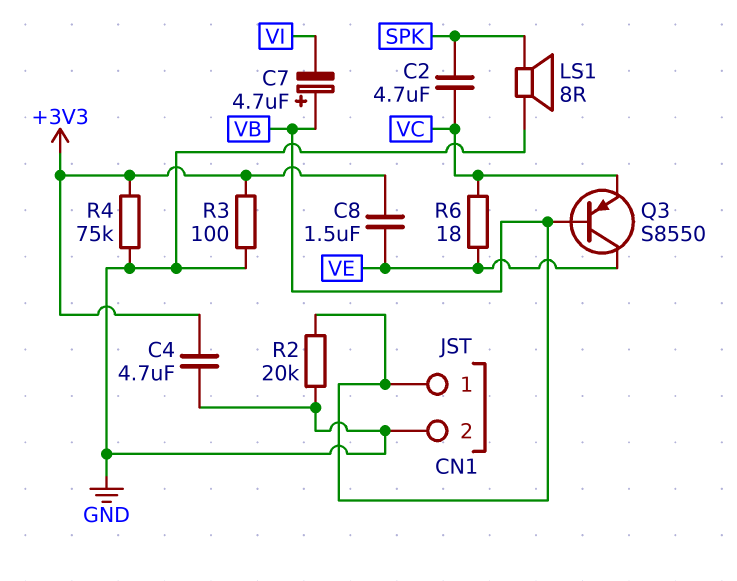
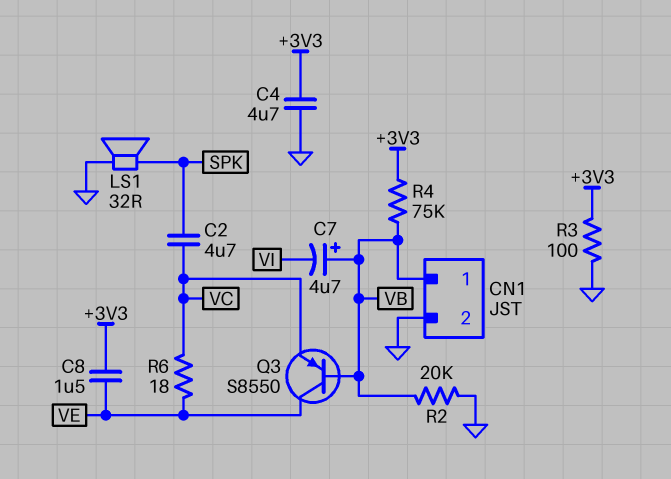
LS1: speaker 8R (GND, SPK) -> speaker 32R (GND, SPK)
R4: 75k (+3V3, GND) -> 75k (+3V3, VB)

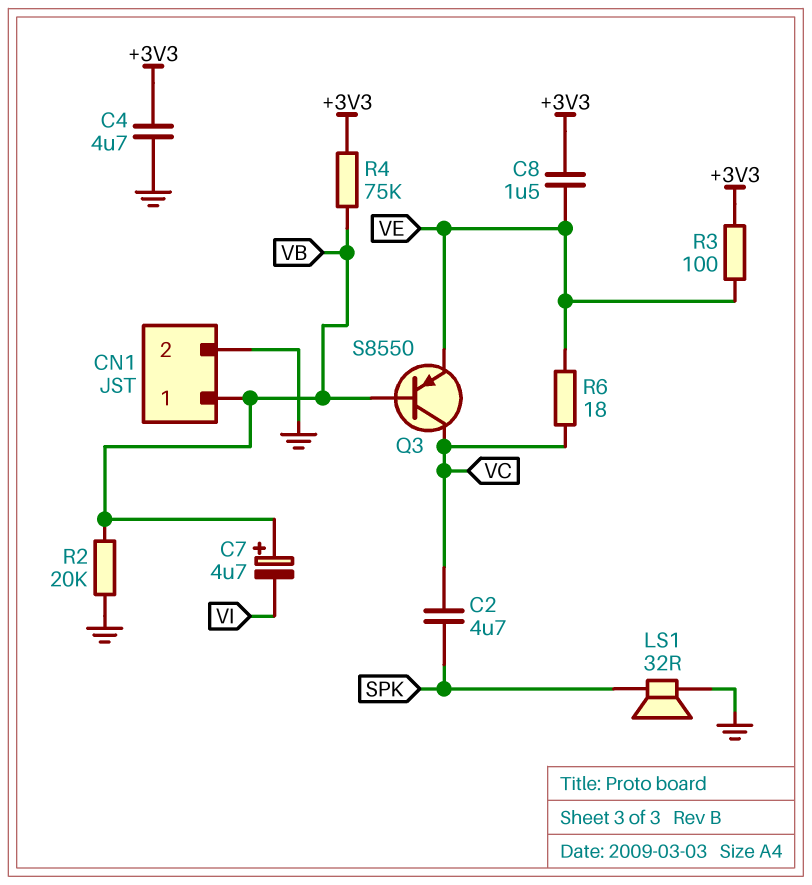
Q3: PNP S8550 (B VB, C VE, E VC) -> PNP S8550 (B VB, C VC, E VE)
R3: 100 (+3V3, GND) -> 100 (+3V3, VE)

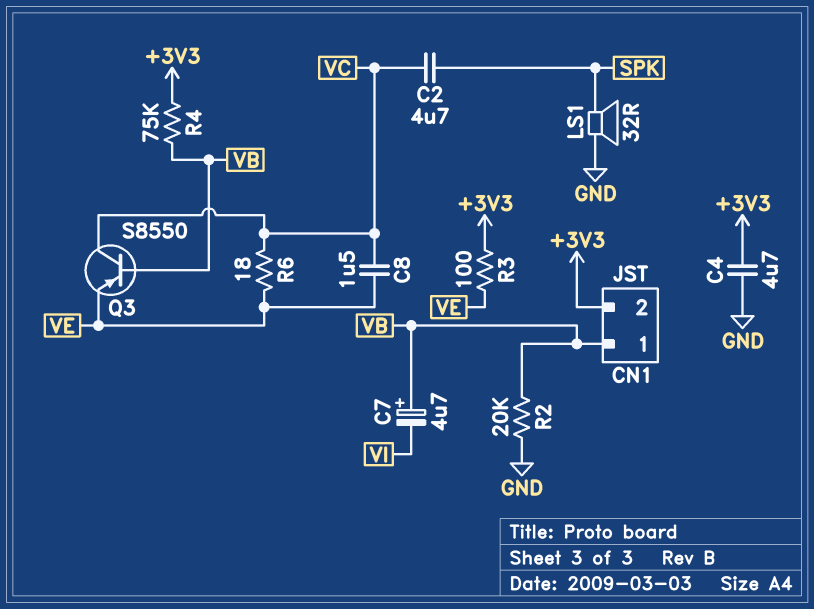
C8: 1.5uF (+3V3, VE) -> 1.5uF (VC, VE)
CN1 pin 2: GND -> +3V3

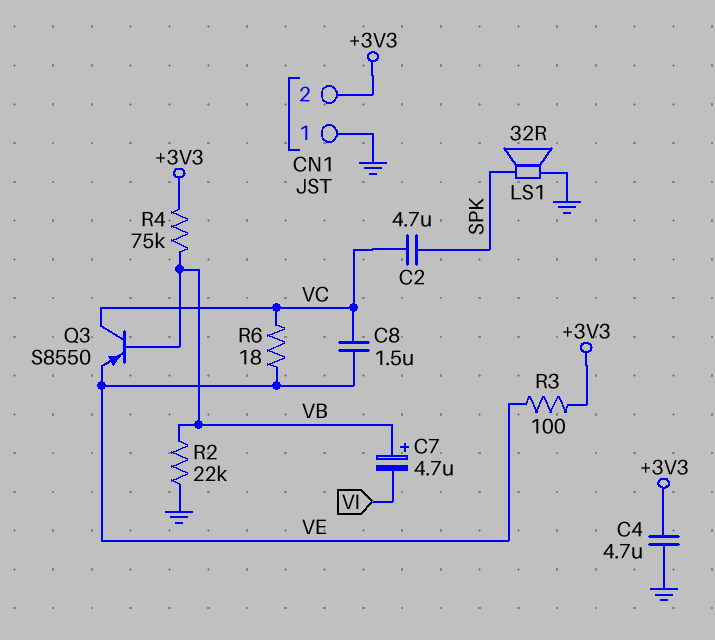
CN1 pin 1: VB -> GND
R2: 20k (GND, VB) -> 22k (GND, VB)

